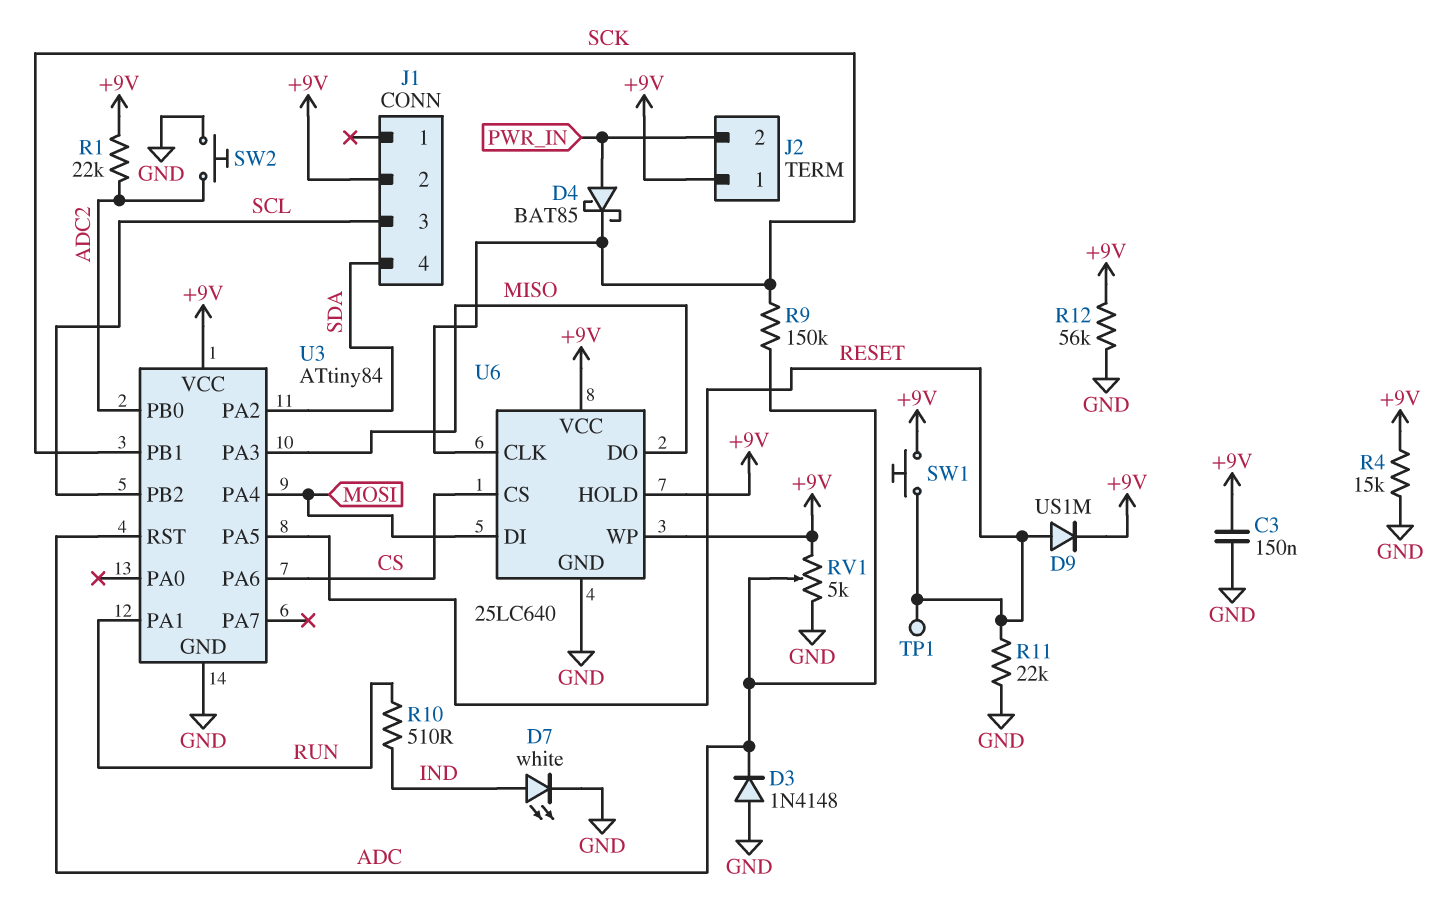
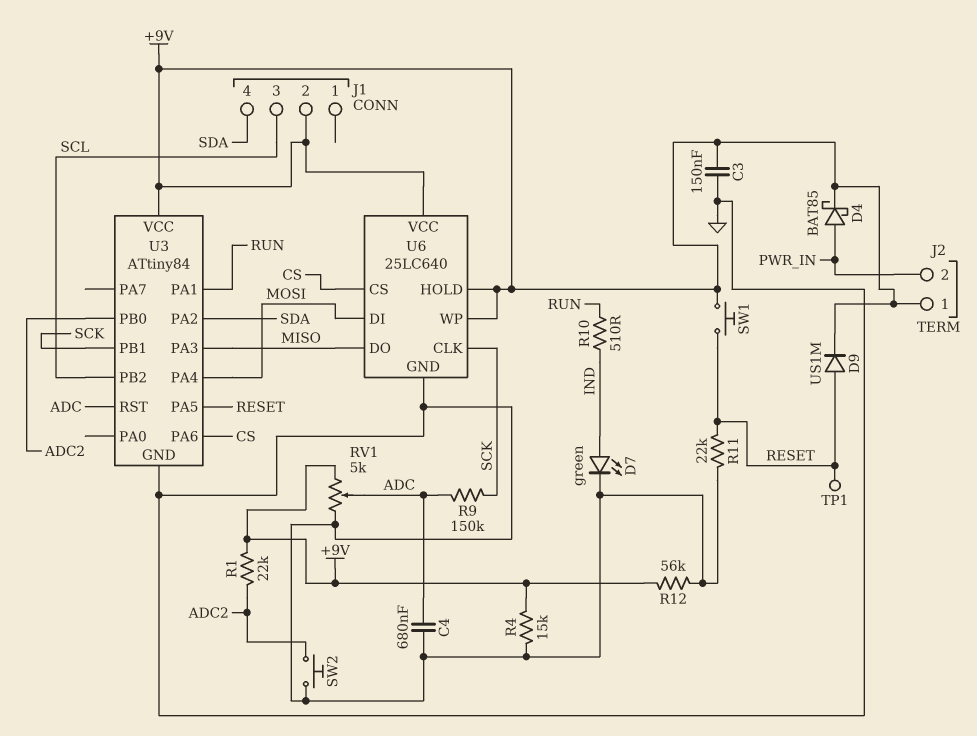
C4: none -> 680nF (ADC, GND)
D3: diode 1N4148 (A GND, K ADC) -> none
D4: schottky BAT85 (A PWR_IN, K SCK) -> schottky BAT85 (A PWR_IN, K +9V)
D7: LED white (A IND, K GND) -> LED green (A IND, K GND)

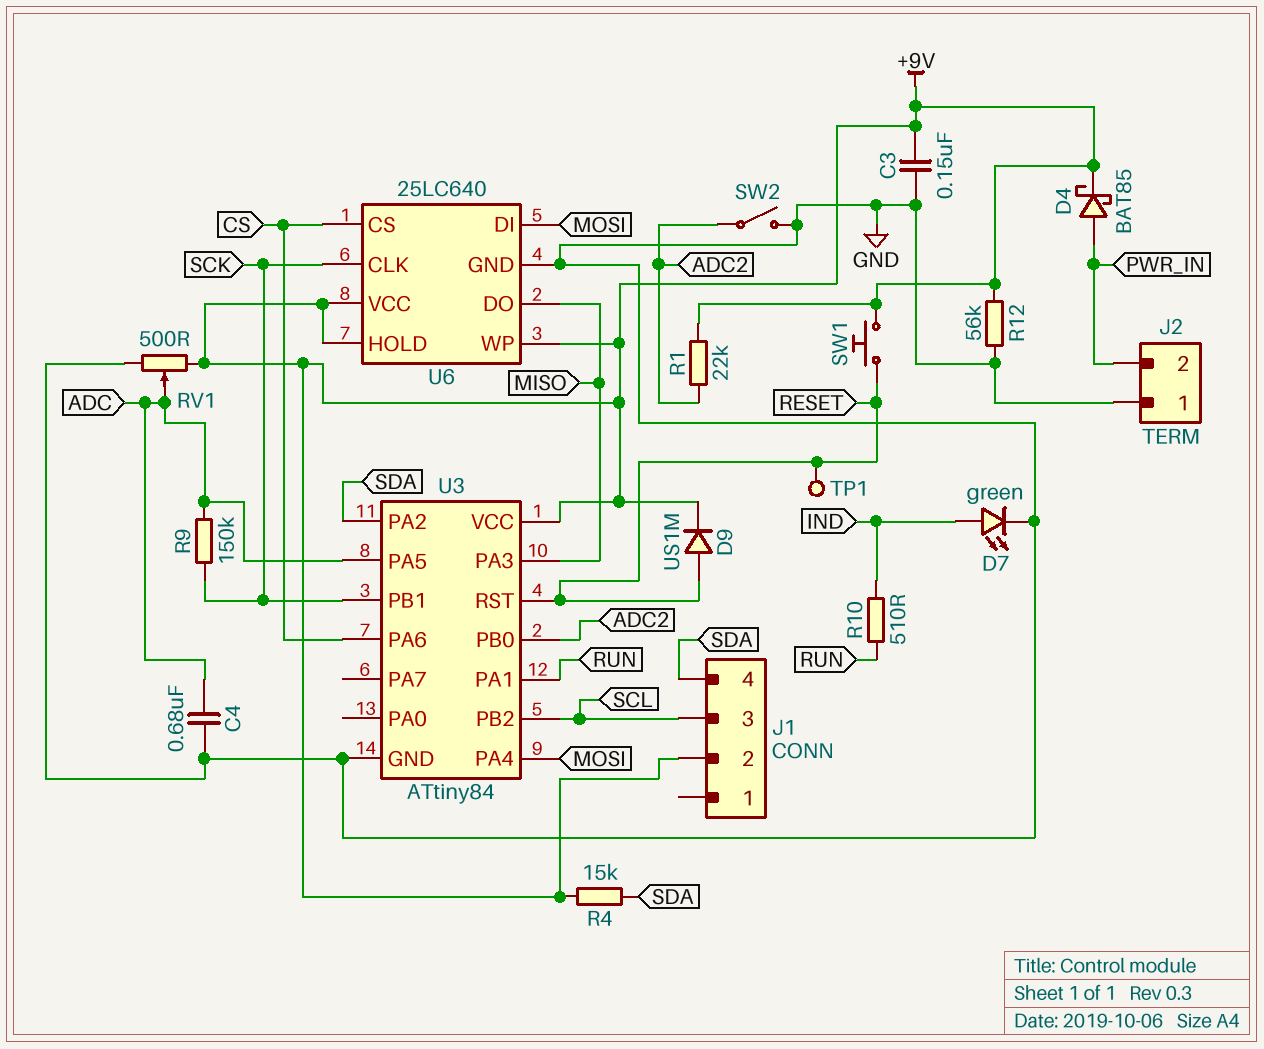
J2 pin 1: +9V -> GND
R4: 15k (+9V, GND) -> 15k (+9V, SDA)
R11: 22k (GND, RESET) -> none
RV1: 5k (+9V, GND, wiper ADC) -> 500 (+9V, GND, wiper ADC)
SW2: button (ADC2, GND) -> switch (ADC2, GND)
U3 pin PA5: RESET -> ADC
U3 pin RST: ADC -> RESET

